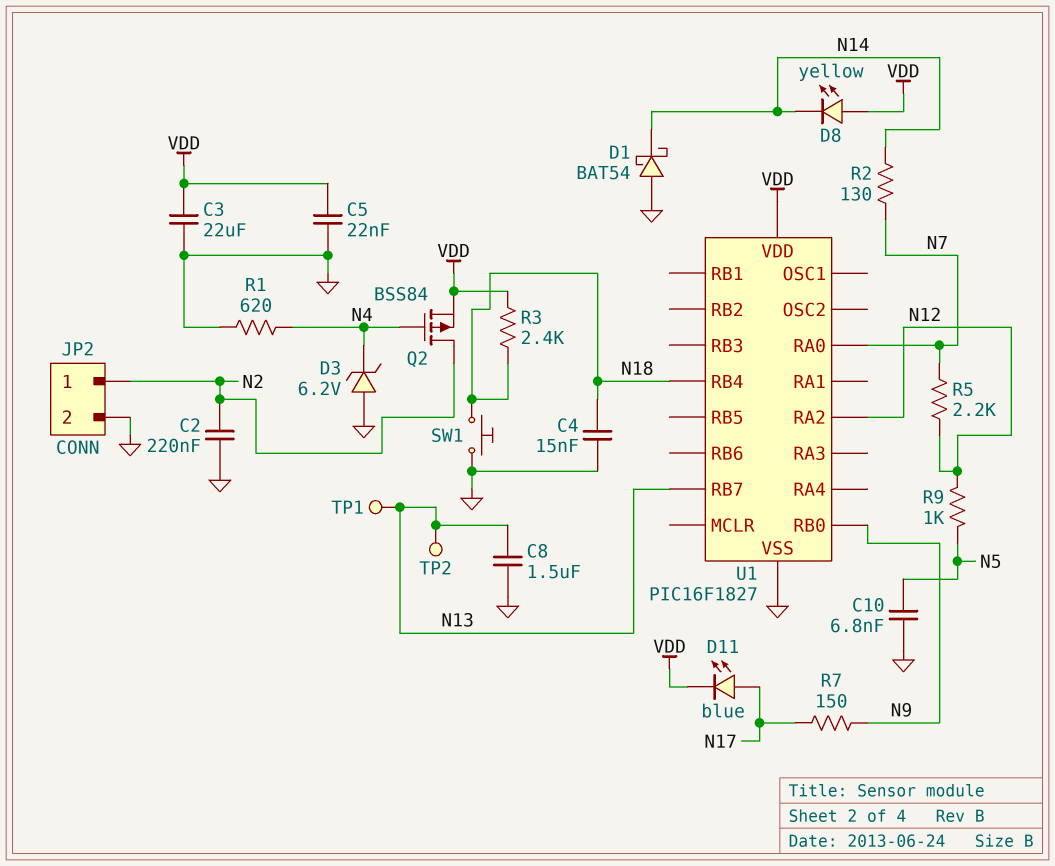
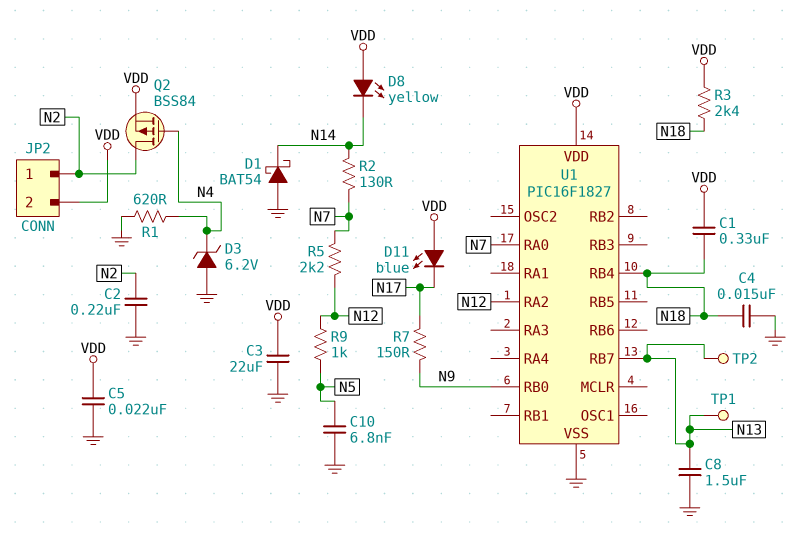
C1: none -> 330nF (N18, VDD)
D11: LED blue (A N17, K VDD) -> LED blue (A VDD, K N17)
JP2 pin 2: GND -> VDD
SW1: button (GND, N18) -> none

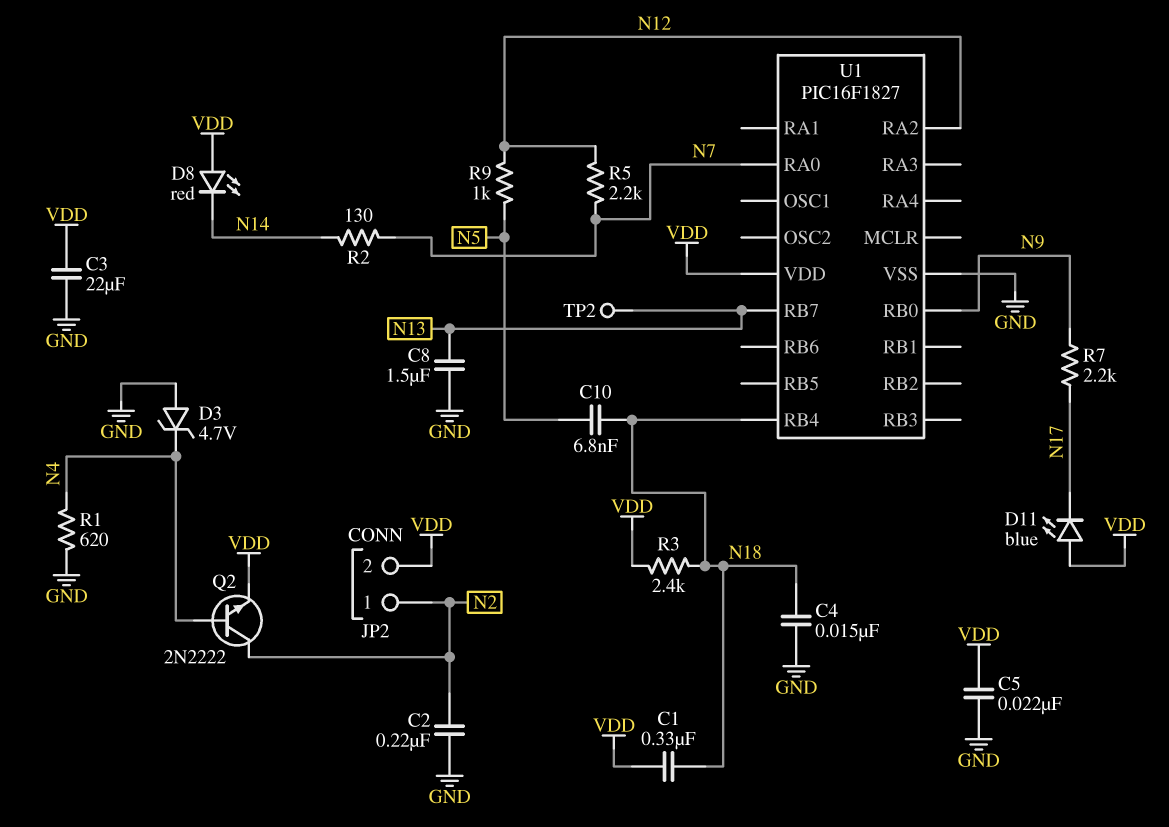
C10: 6.8nF (GND, N5) -> 6.8nF (N5, N18)
D1: schottky BAT54 (A GND, K N14) -> none
D3: zener 6.2V (A GND, K N4) -> zener 4.7V (A GND, K N4)
D8: LED yellow (A VDD, K N14) -> LED red (A VDD, K N14)
Q2: PMOS BSS84 (G N4, D N2, S VDD) -> NPN 2N2222 (B N4, C N2, E VDD)
R7: 150 (N9, N17) -> 2.2k (N9, N17)
TP1: test point (N13) -> none

